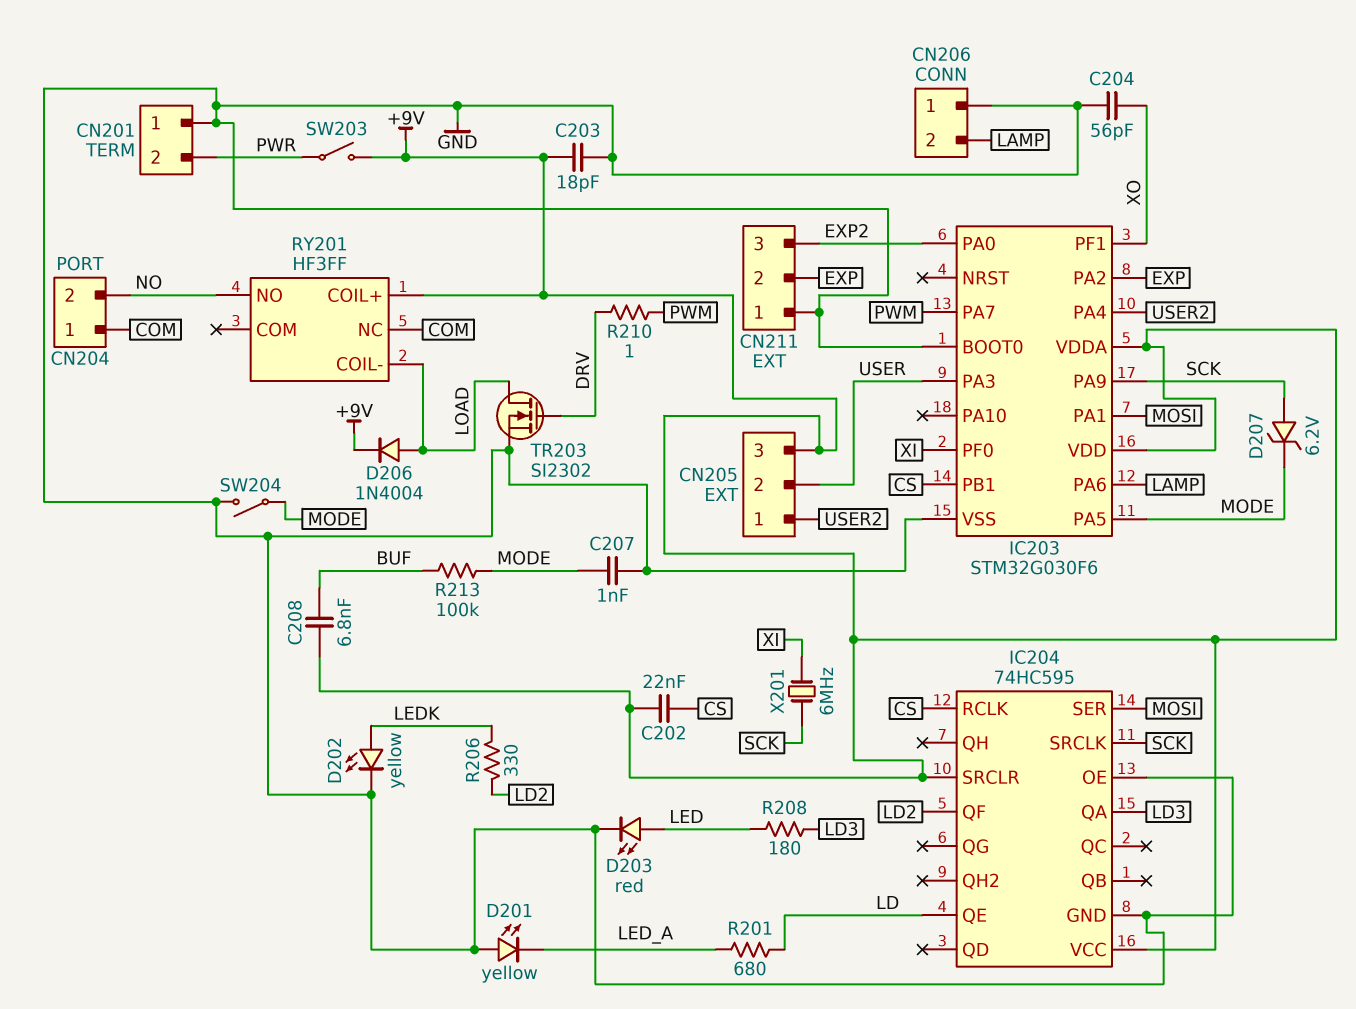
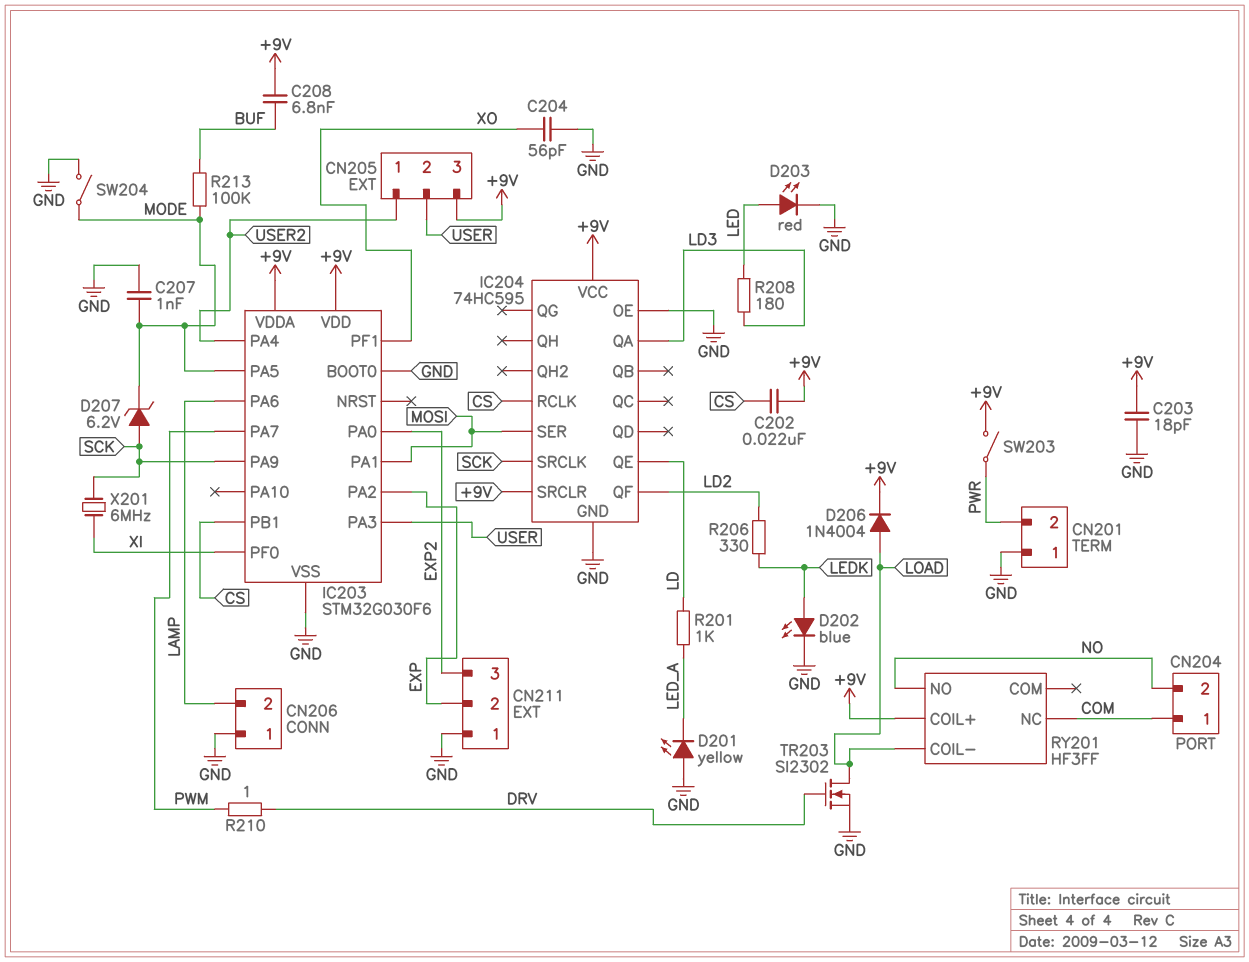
D202: LED yellow (A LEDK, K GND) -> LED blue (A LEDK, K GND)
R201: 680 (LD, LED_A) -> 1k (LD, LED_A)

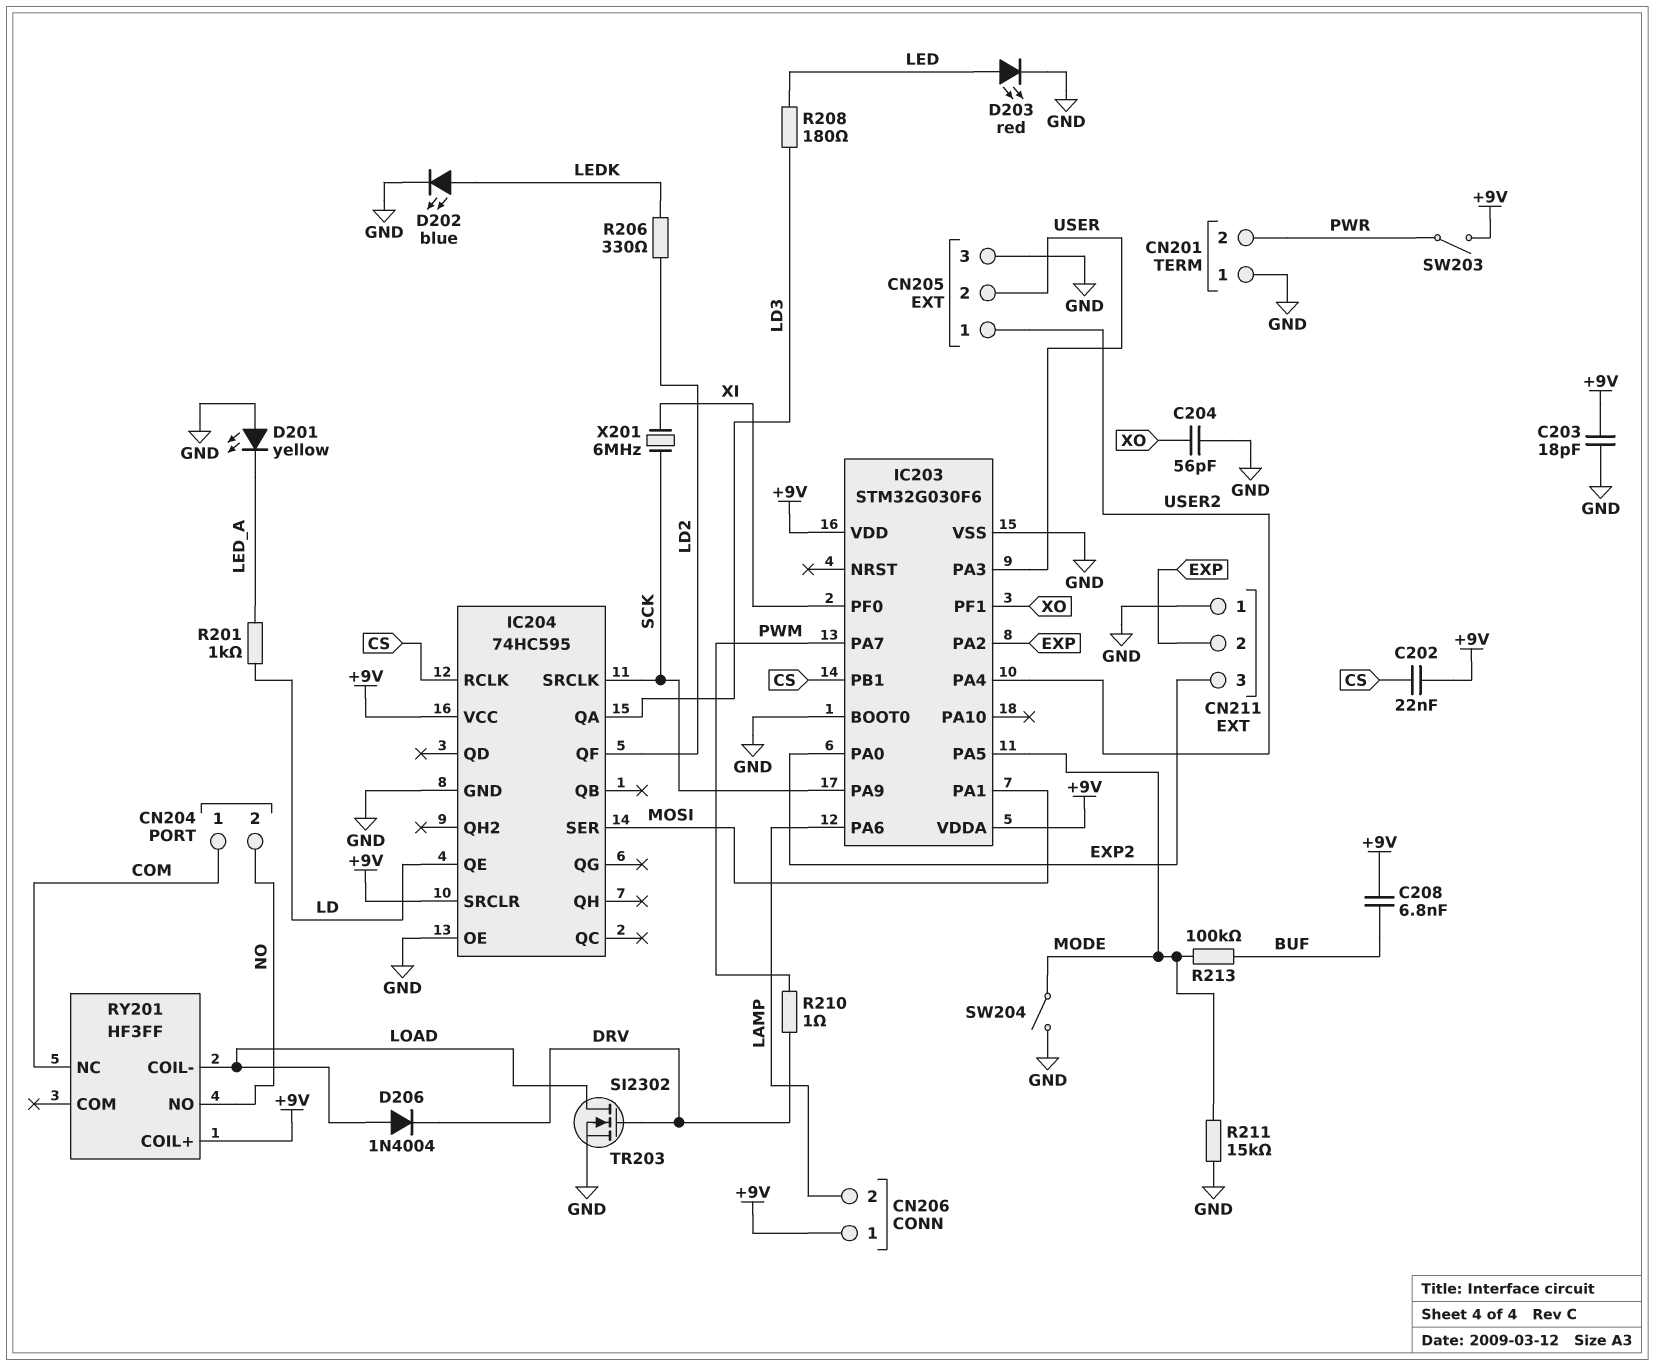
C207: 1nF (GND, MODE) -> none
CN205 pin 3: +9V -> GND
CN206 pin 1: GND -> +9V
D206: diode 1N4004 (A LOAD, K +9V) -> diode 1N4004 (A LOAD, K DRV)
D207: zener 6.2V (A SCK, K MODE) -> none
R211: none -> 15k (GND, MODE)

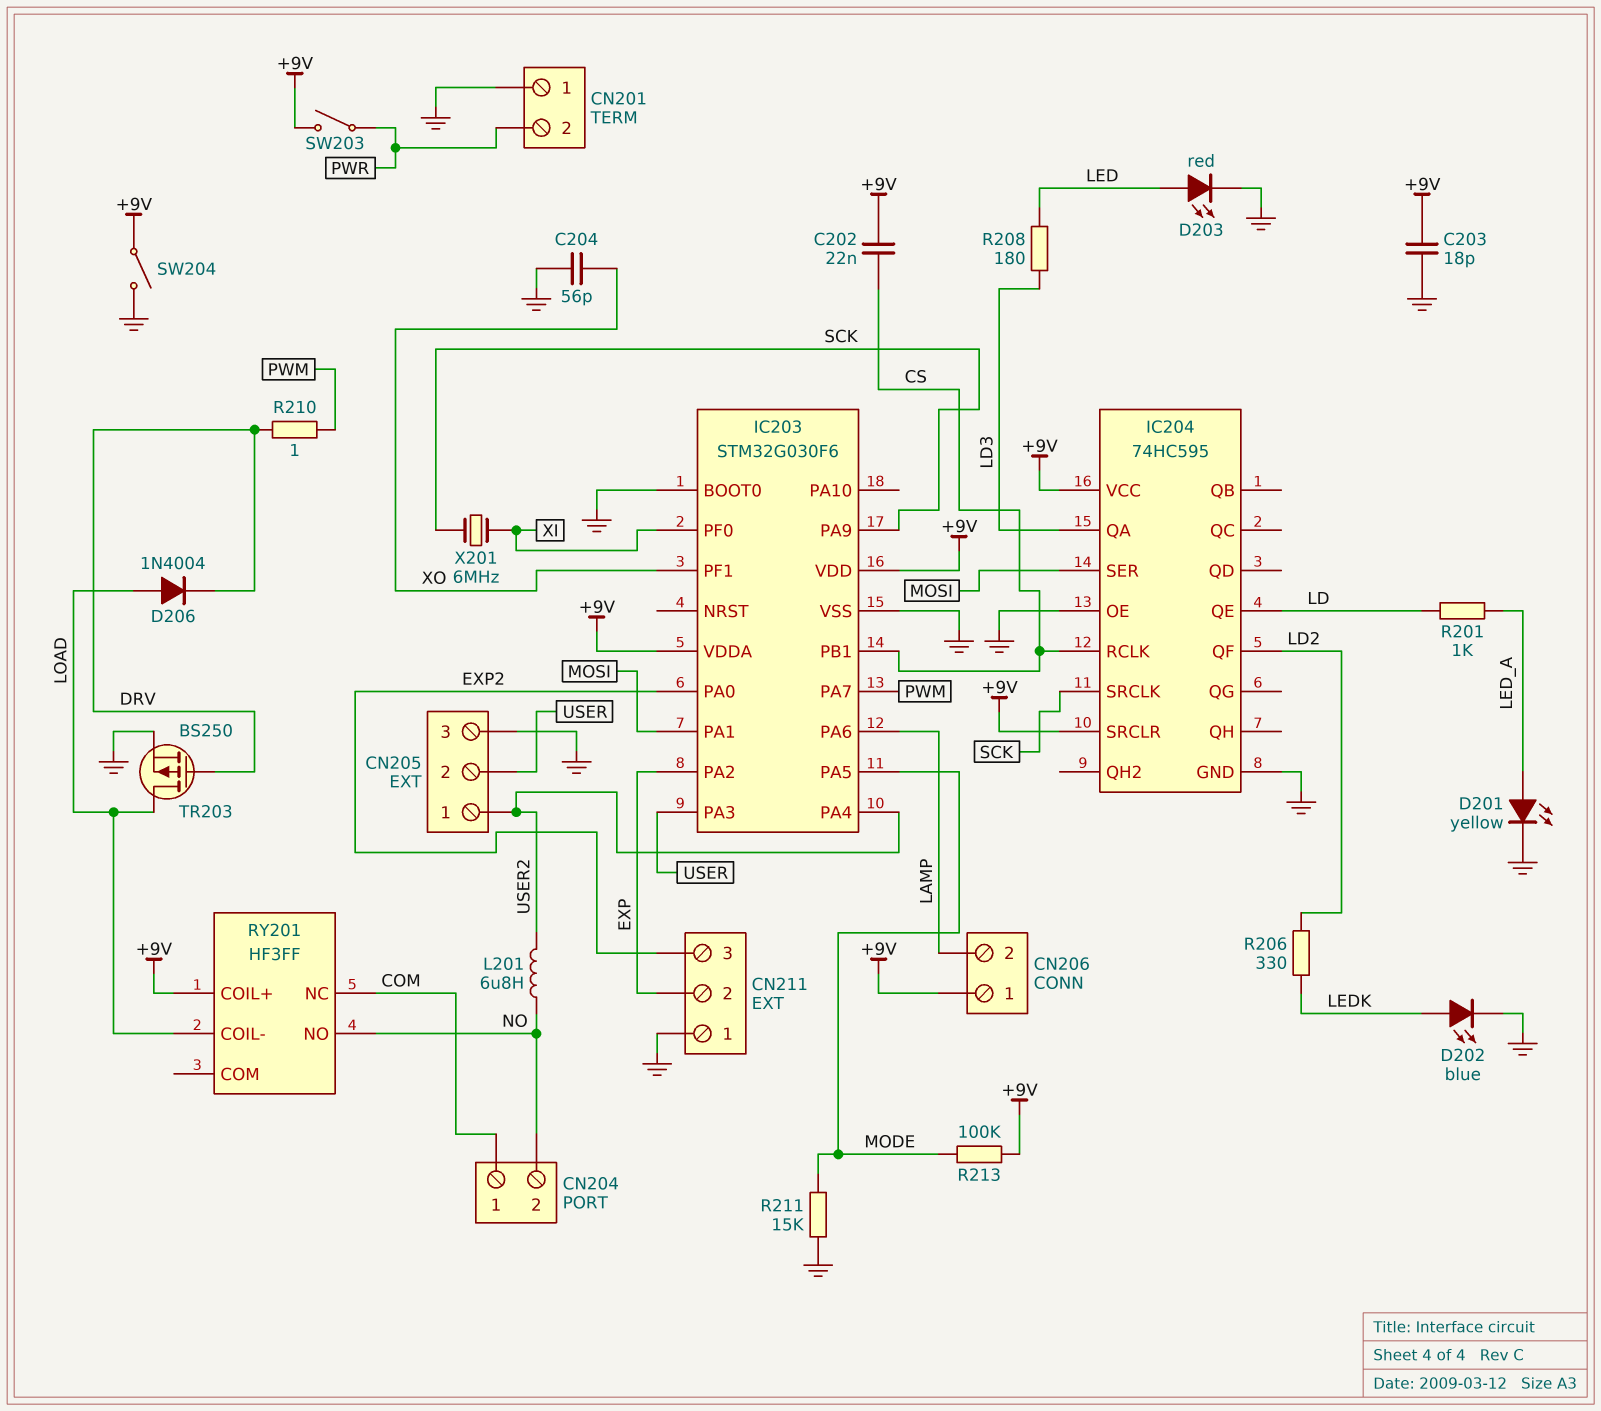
C208: 6.8nF (+9V, BUF) -> none
D201: LED yellow (A GND, K LED_A) -> LED yellow (A LED_A, K GND)
L201: none -> 6.8uH (NO, USER2)
R213: 100k (BUF, MODE) -> 100k (+9V, MODE)
SW204: switch (GND, MODE) -> switch (+9V, GND)
TR203: NMOS SI2302 (G DRV, D LOAD, S GND) -> PMOS BS250 (G DRV, D LOAD, S GND)

